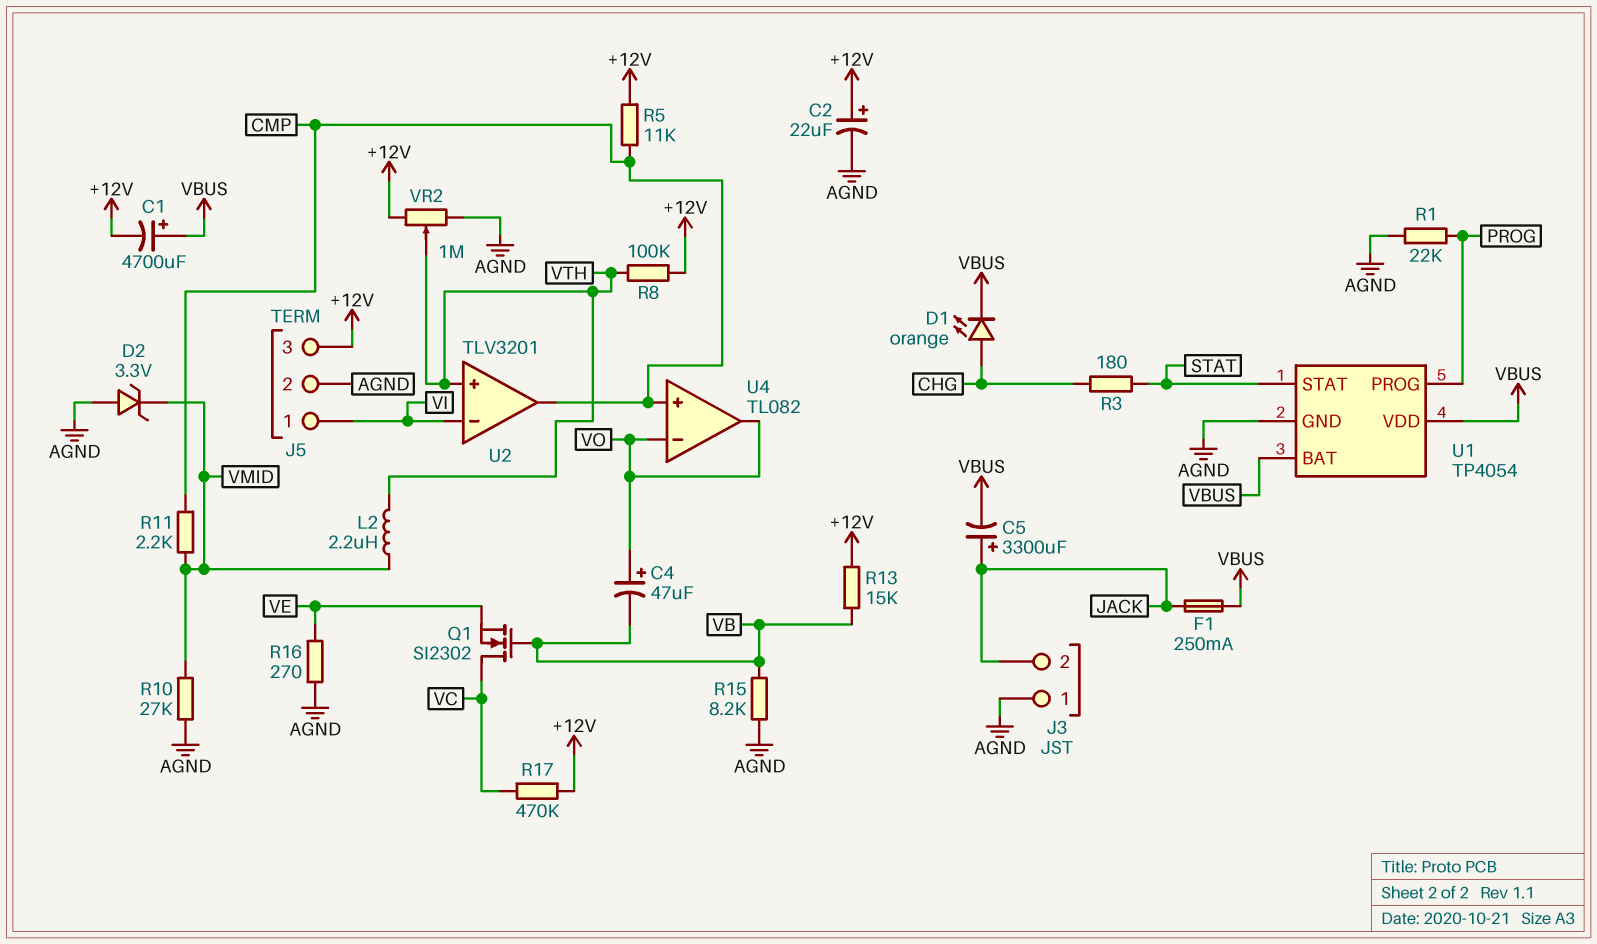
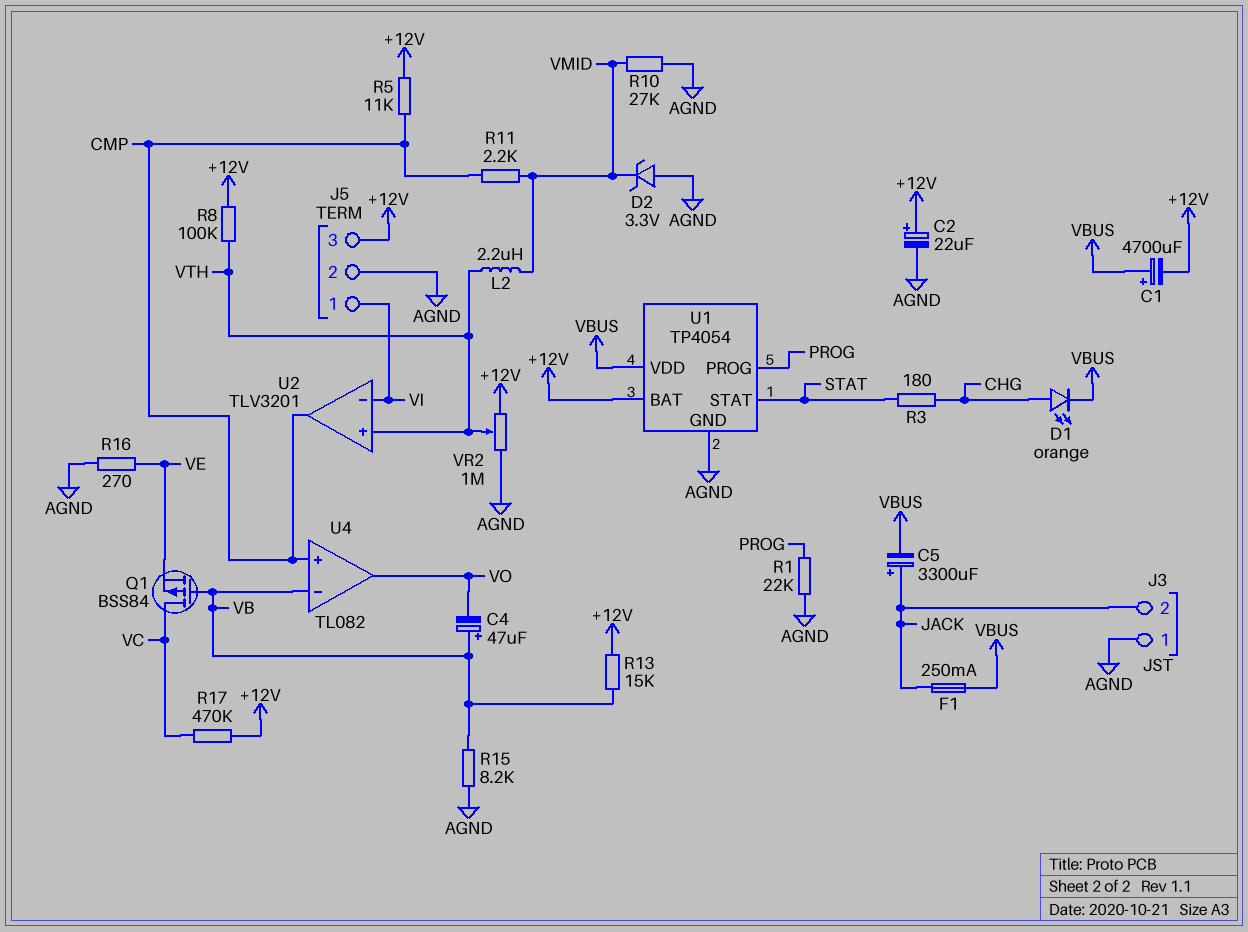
C4: 47uF (plus VO, minus VB) -> 47uF (plus VB, minus VO)
Q1: NMOS SI2302 (G VB, D VC, S VE) -> PMOS BSS84 (G VB, D VC, S VE)
U1 pin BAT: VBUS -> +12V
U4 pin in-: VO -> VB

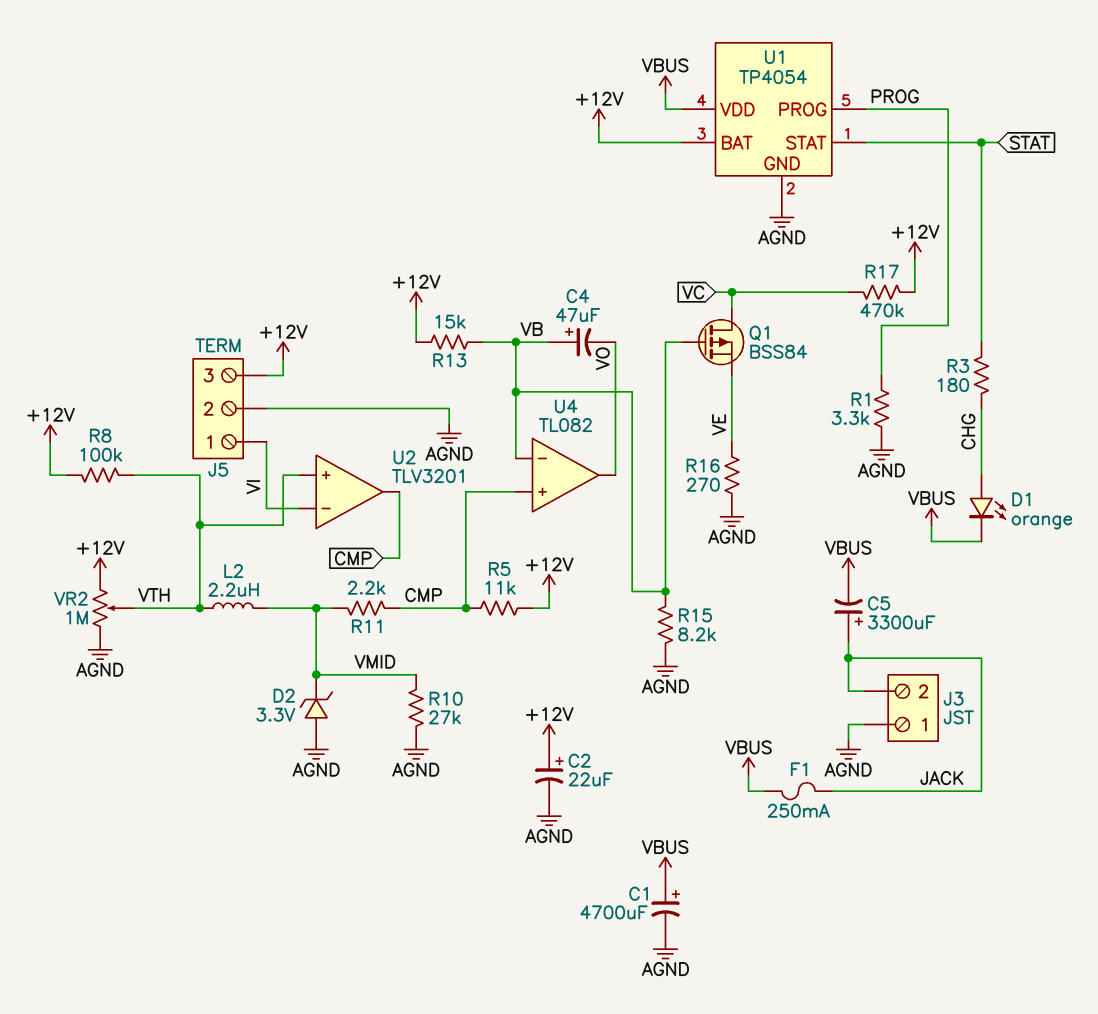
C1: 4700uF (plus VBUS, minus +12V) -> 4700uF (plus VBUS, minus AGND)
R1: 22k (AGND, PROG) -> 3.3k (AGND, PROG)

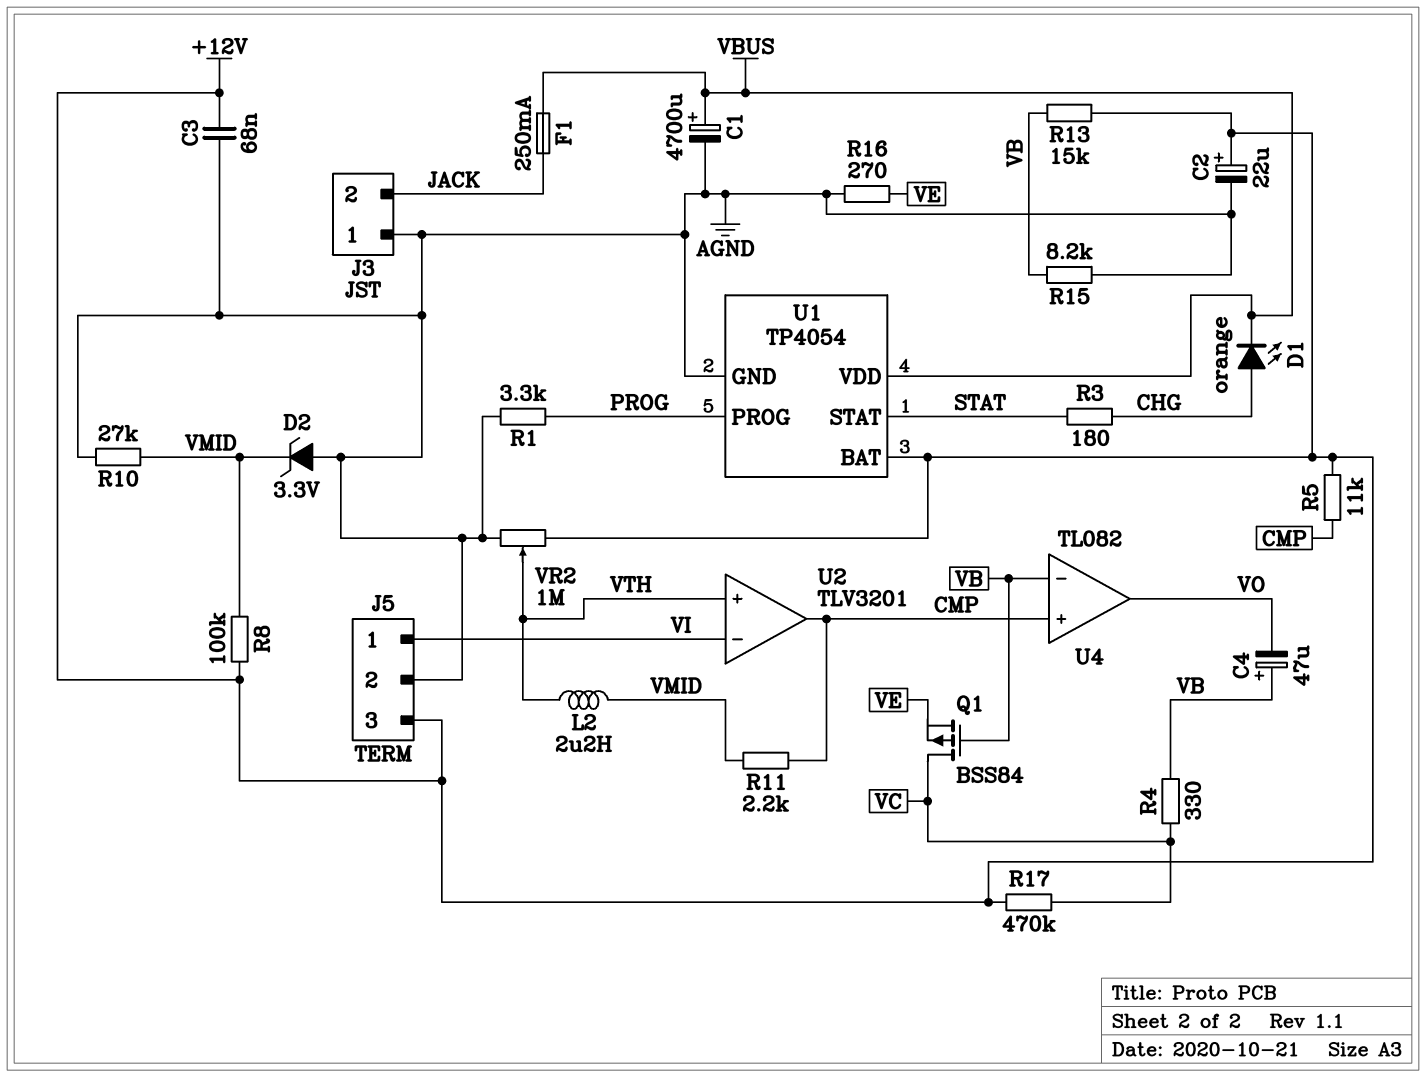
C3: none -> 68nF (+12V, AGND)
C5: 3300uF (plus JACK, minus VBUS) -> none
R4: none -> 330 (VB, VC)
R8: 100k (+12V, VTH) -> 100k (+12V, VMID)

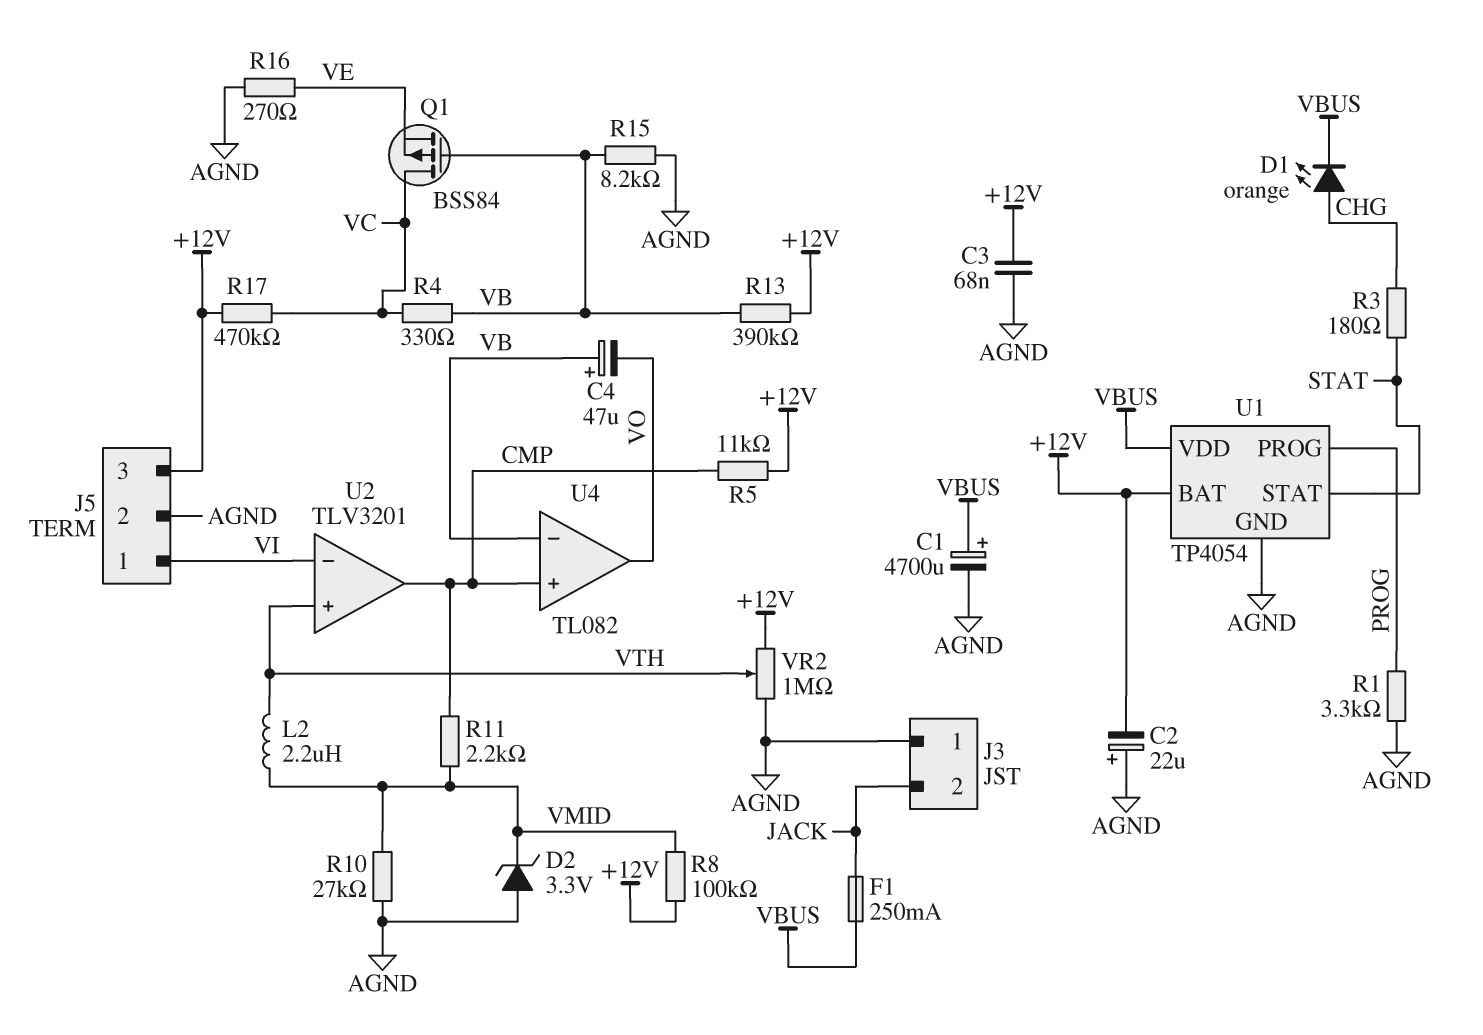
C2: 22uF (plus +12V, minus AGND) -> 22uF (plus AGND, minus +12V)
R13: 15k (+12V, VB) -> 390k (+12V, VB)

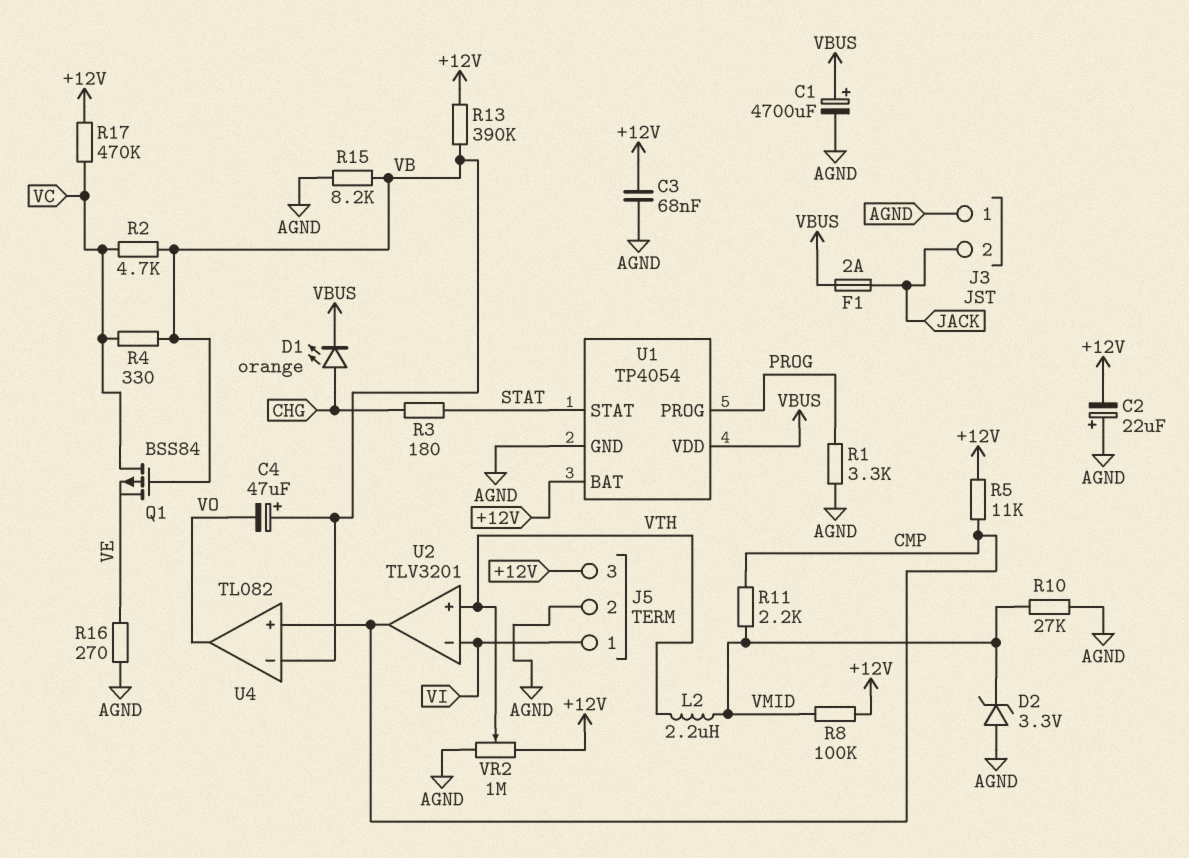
F1: 250mA (JACK, VBUS) -> 2A (JACK, VBUS)
R2: none -> 4.7k (VB, VC)

